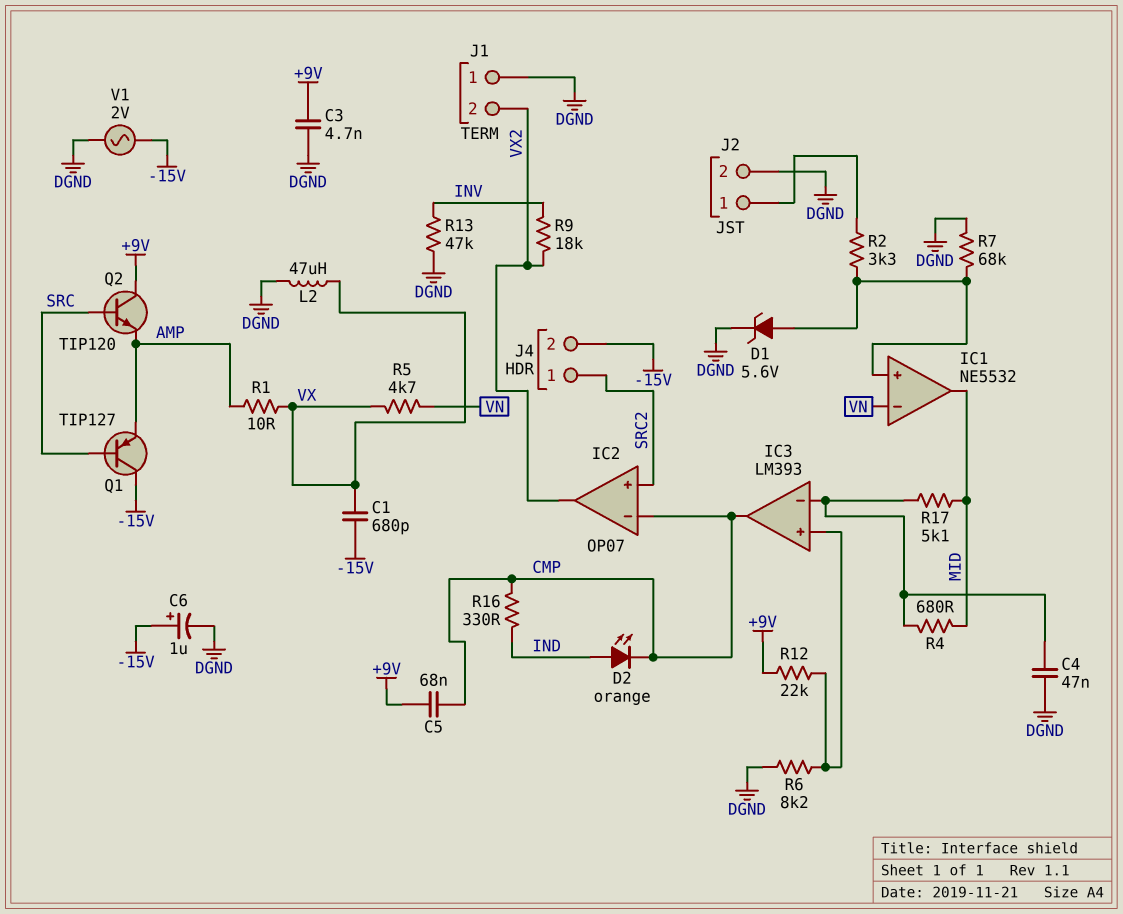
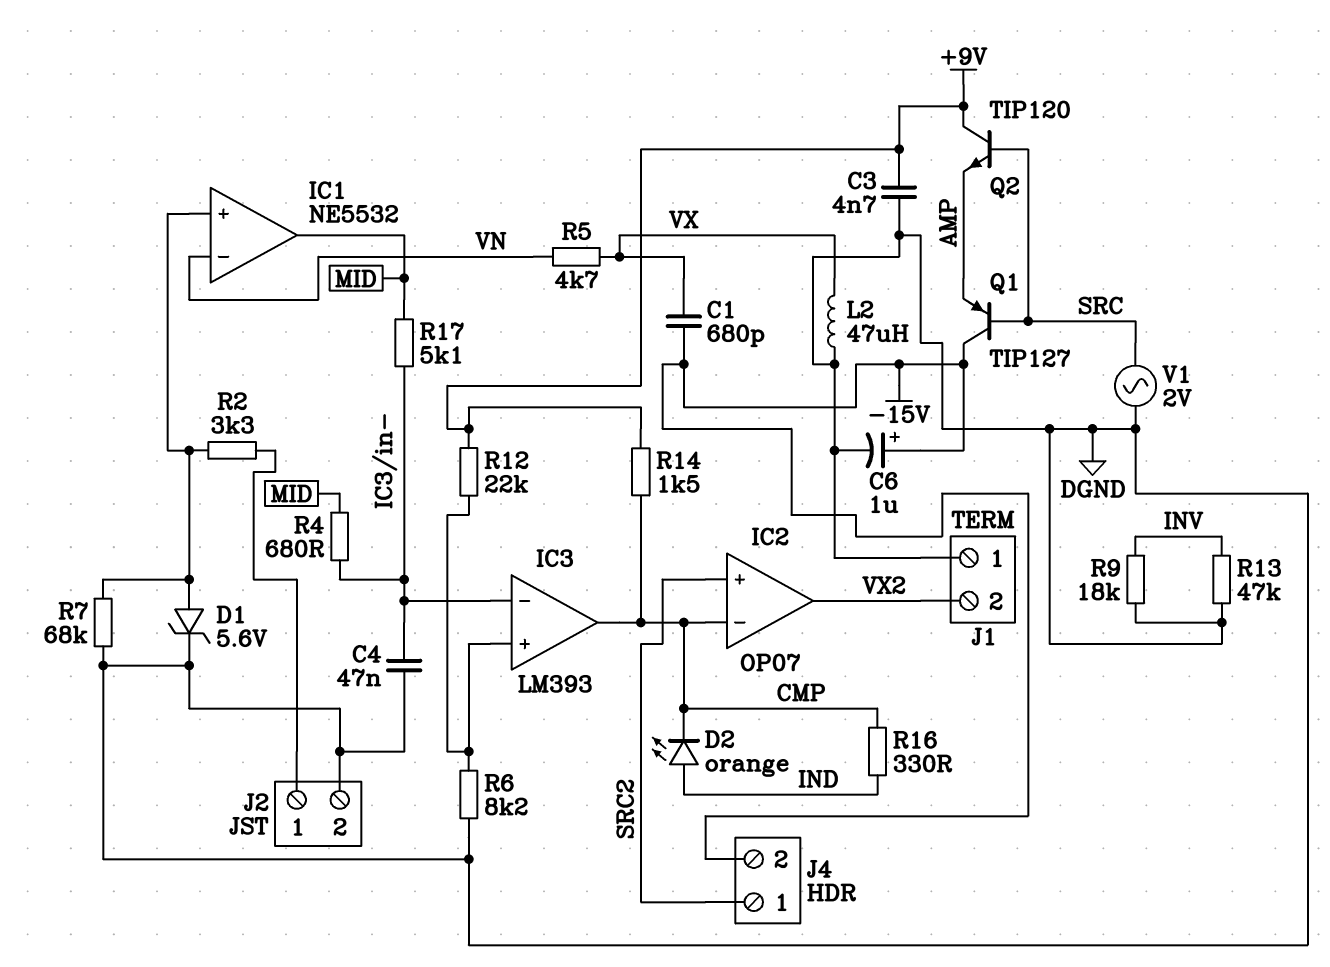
C5: 68nF (+9V, CMP) -> none
R1: 10 (AMP, VX) -> none
R9: 18k (INV, VX2) -> 18k (DGND, INV)
R14: none -> 1.5k (+9V, CMP)
V1: AC 2V (-15V, DGND) -> AC 2V (DGND, SRC)

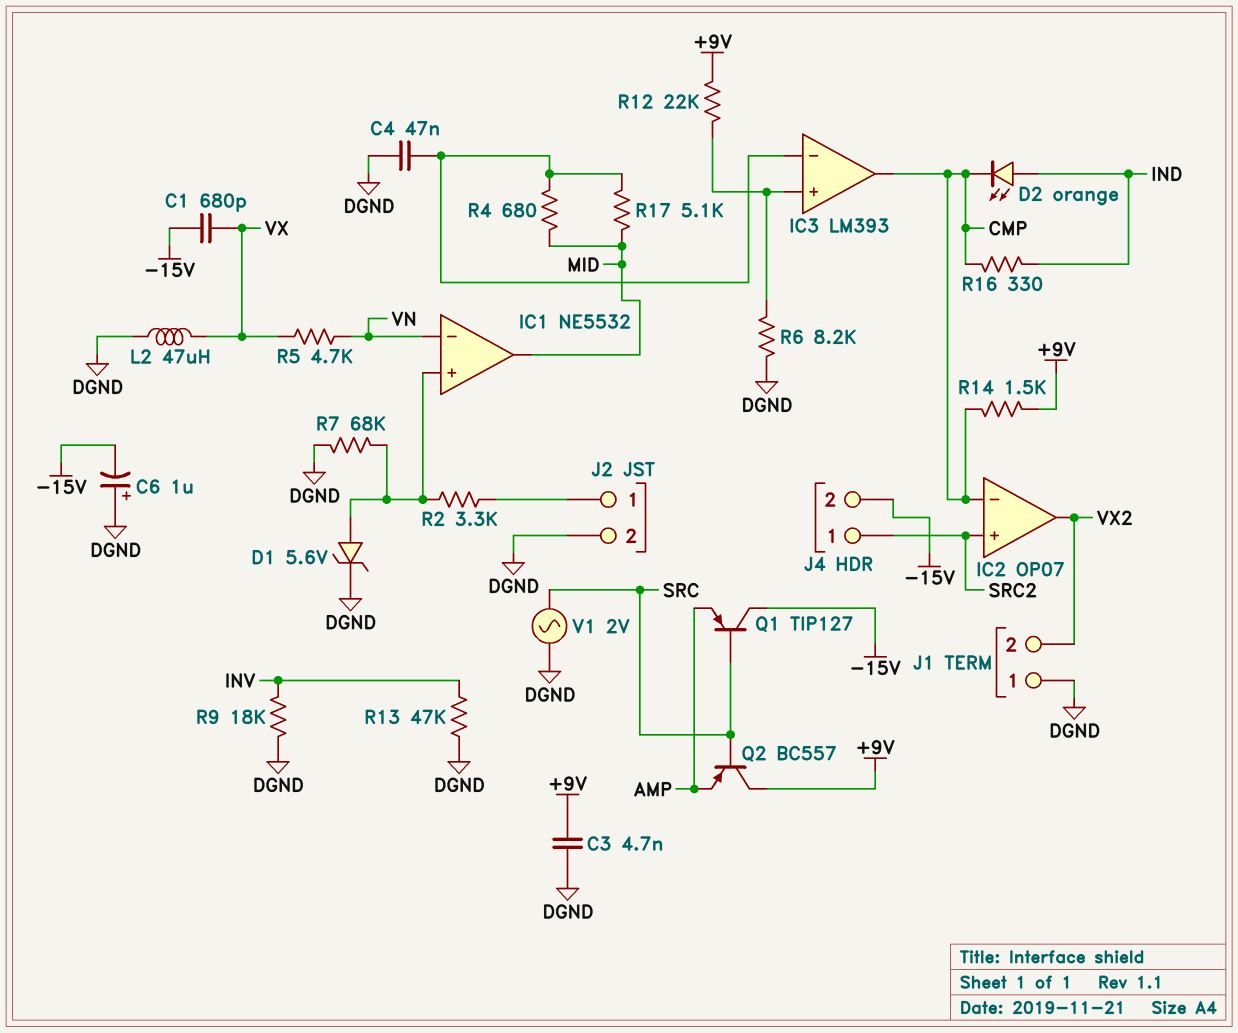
C6: 1uF (plus -15V, minus DGND) -> 1uF (plus DGND, minus -15V)
Q2: NPN TIP120 (B SRC, C +9V, E AMP) -> PNP BC557 (B SRC, C +9V, E AMP)

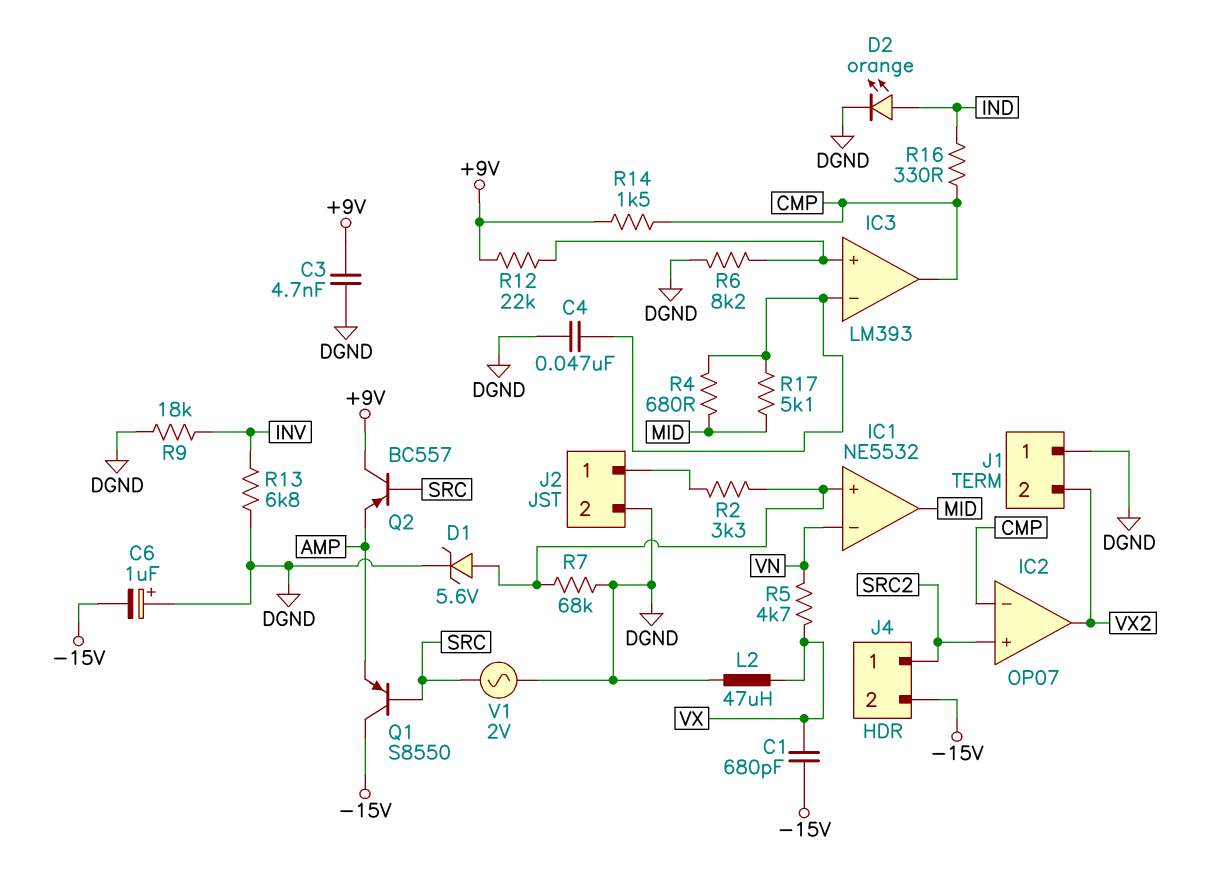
D2: LED orange (A IND, K CMP) -> LED orange (A IND, K DGND)
Q1: PNP TIP127 (B SRC, C -15V, E AMP) -> PNP S8550 (B SRC, C -15V, E AMP)
R13: 47k (DGND, INV) -> 6.8k (DGND, INV)

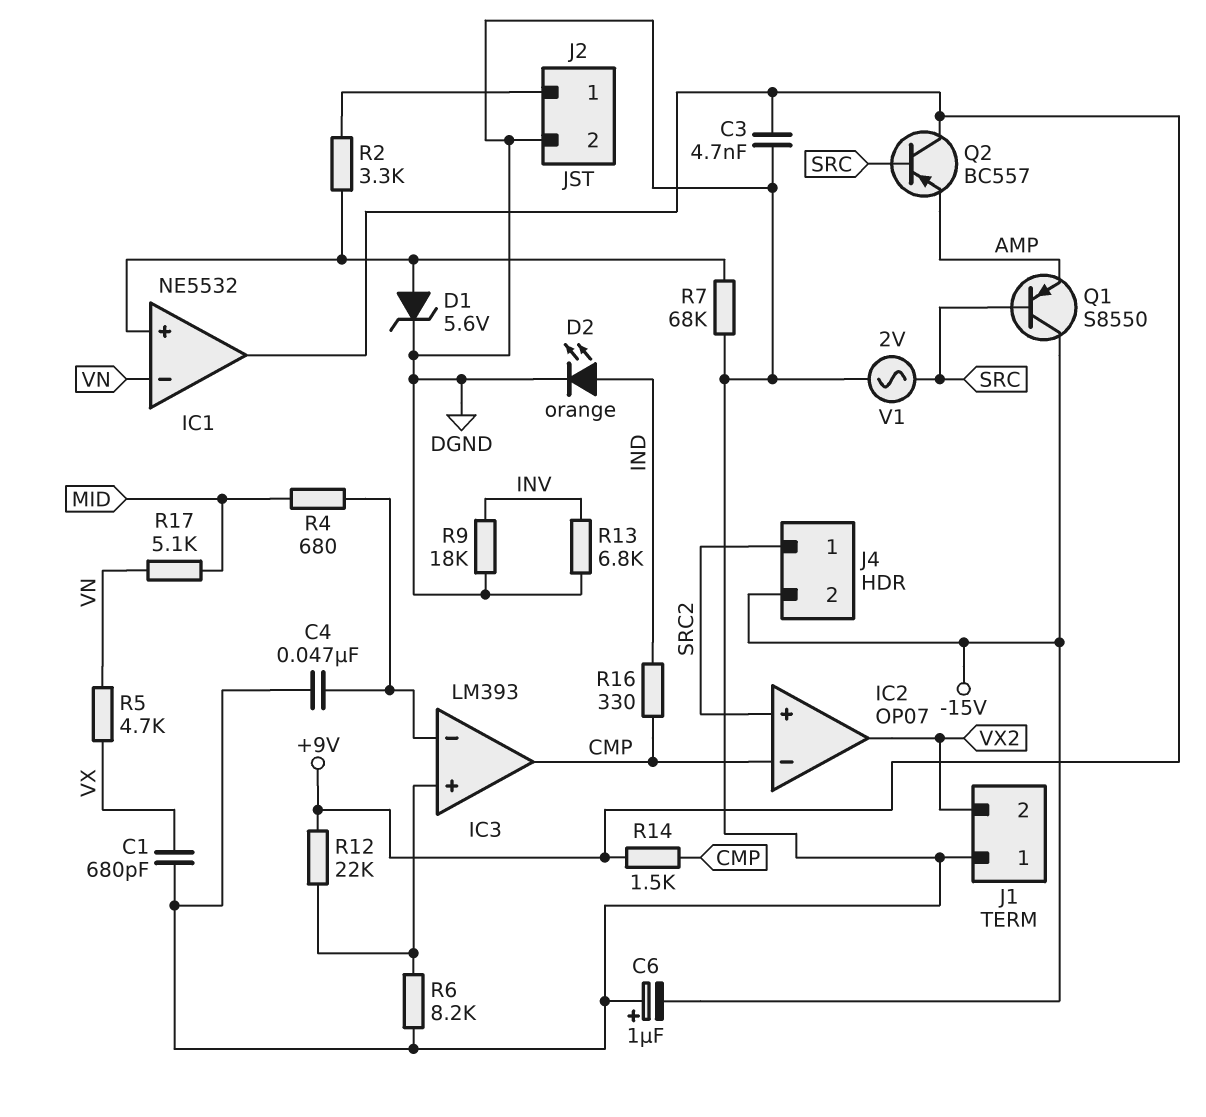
C1: 680pF (-15V, VX) -> 680pF (DGND, VX)
IC1 pin out: MID -> +9V
L2: 47uH (DGND, VX) -> none
R17: 5.1k (IC3/in-, MID) -> 5.1k (MID, VN)

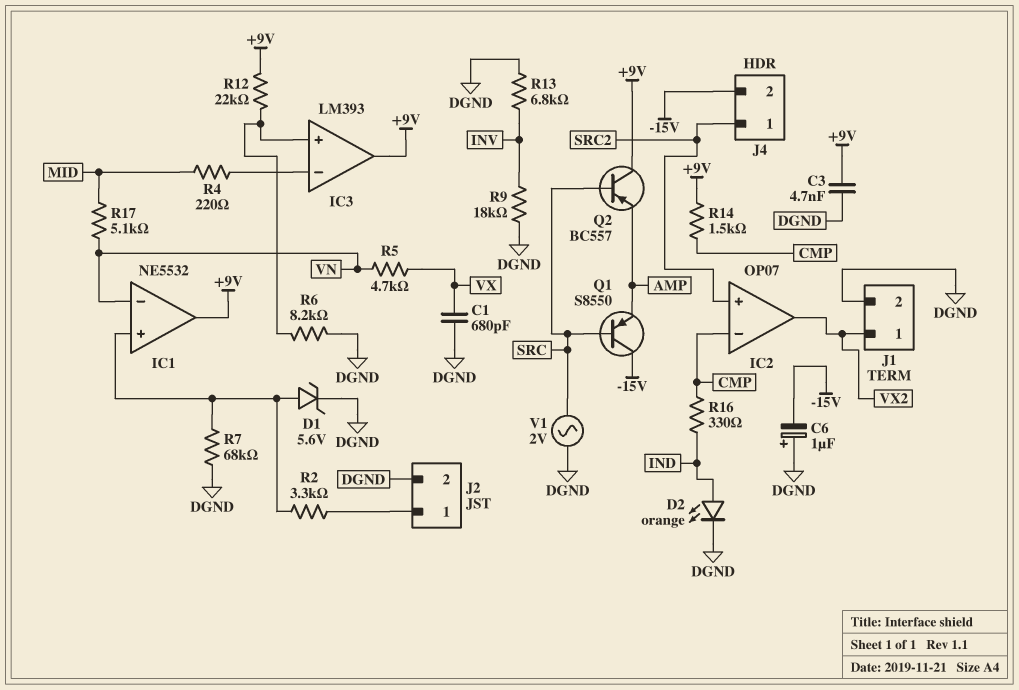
C4: 47nF (DGND, IC3/in-) -> none
IC3 pin out: CMP -> +9V
J1 pin 1: DGND -> VX2
J1 pin 2: VX2 -> DGND
R4: 680 (IC3/in-, MID) -> 220 (IC3/in-, MID)

